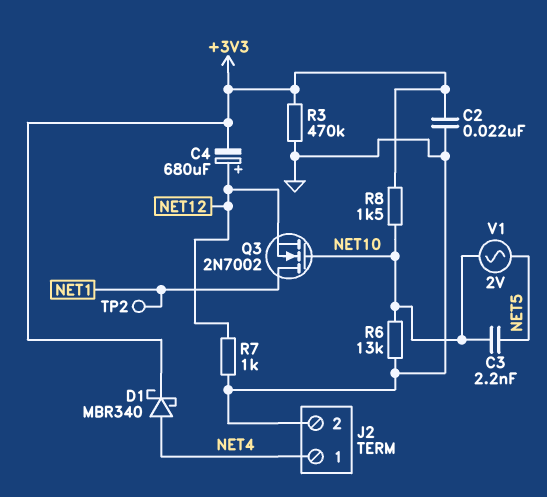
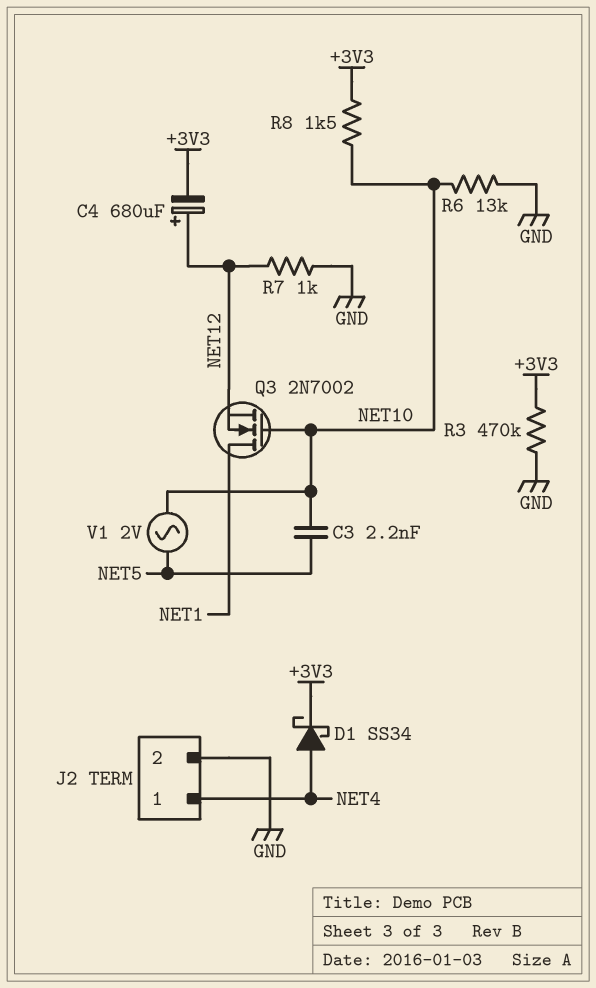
C2: 22nF (+3V3, GND) -> none
D1: schottky MBR340 (A NET4, K +3V3) -> schottky SS34 (A NET4, K +3V3)
TP2: test point (NET1) -> none

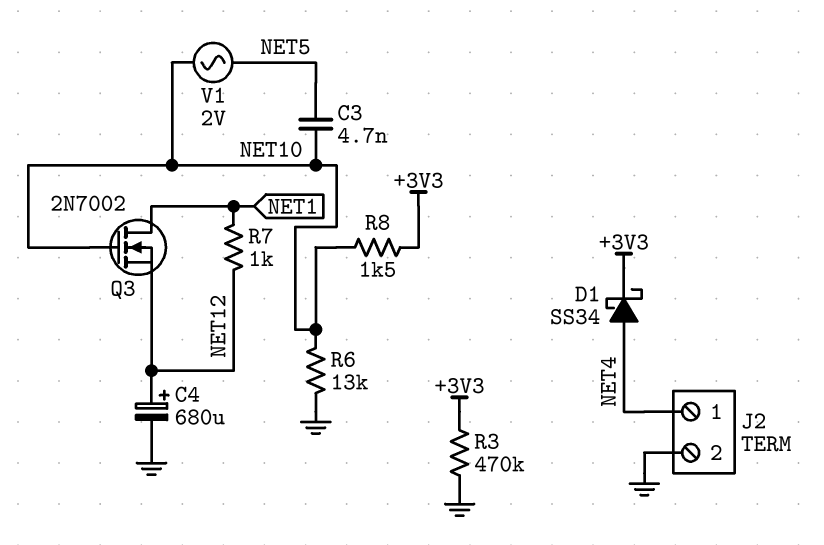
C3: 2.2nF (NET5, NET10) -> 4.7nF (NET5, NET10)
C4: 680uF (plus NET12, minus +3V3) -> 680uF (plus NET12, minus GND)
R7: 1k (GND, NET12) -> 1k (NET1, NET12)

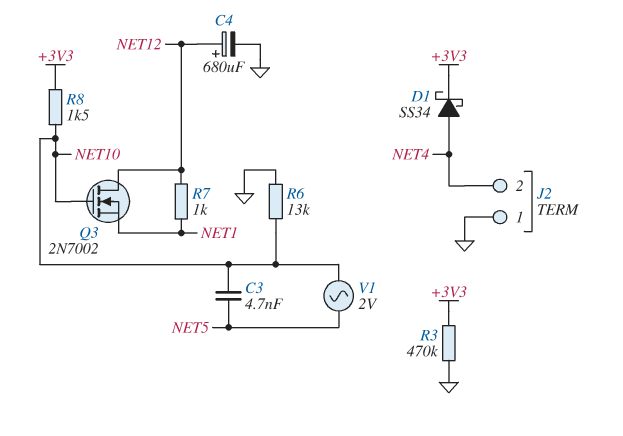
J2 pin 1: NET4 -> GND
J2 pin 2: GND -> NET4
Q3: NMOS 2N7002 (G NET10, D NET1, S NET12) -> NMOS 2N7002 (G NET10, D NET12, S NET1)

